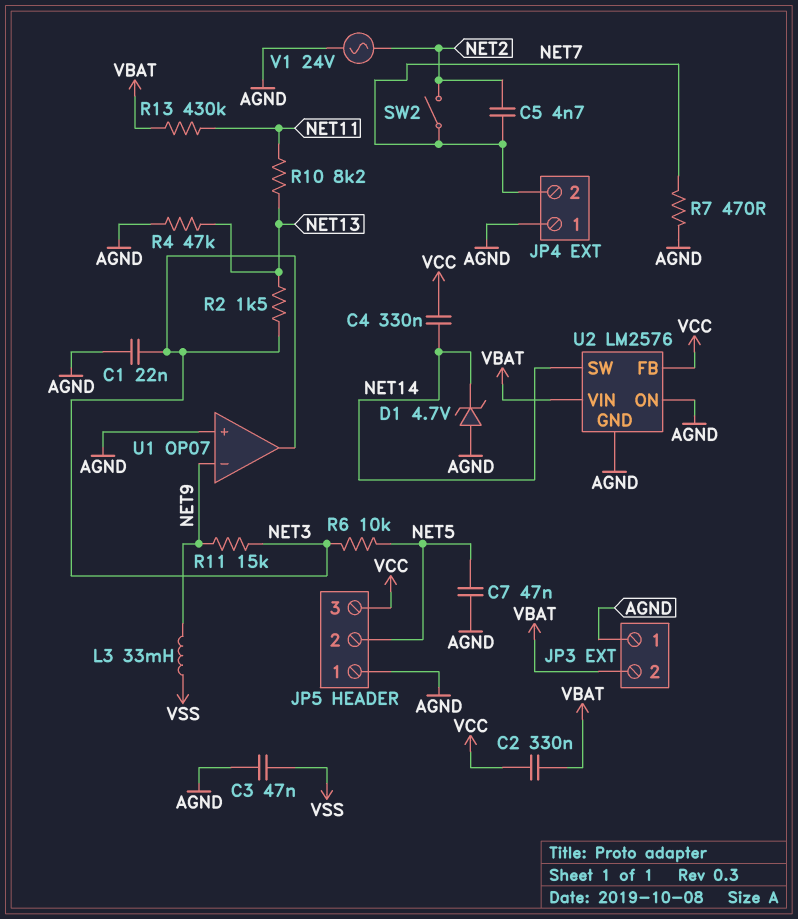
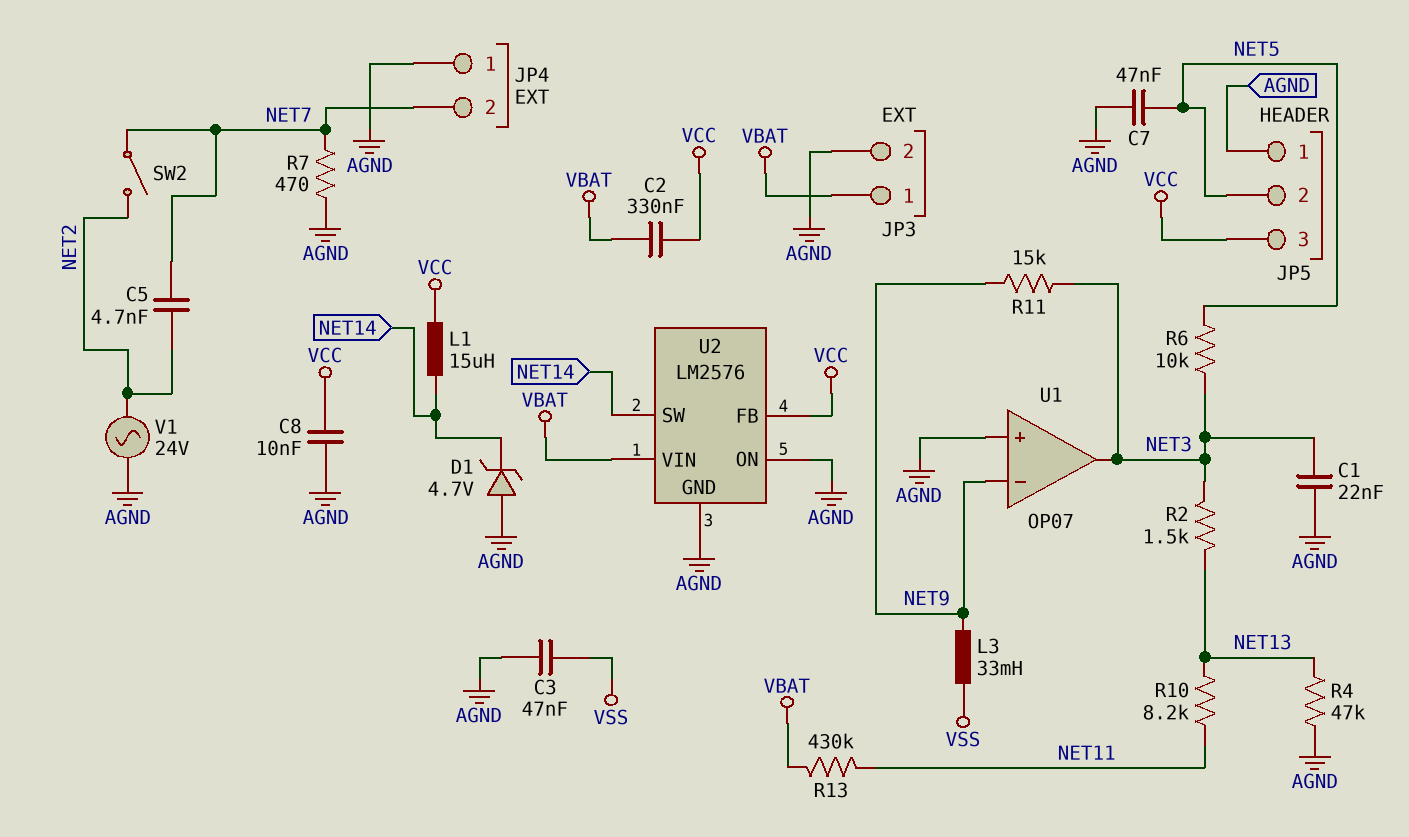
C4: 330nF (NET14, VCC) -> none
C8: none -> 10nF (AGND, VCC)
JP3 pin 1: AGND -> VBAT
JP3 pin 2: VBAT -> AGND
L1: none -> 15uH (NET14, VCC)

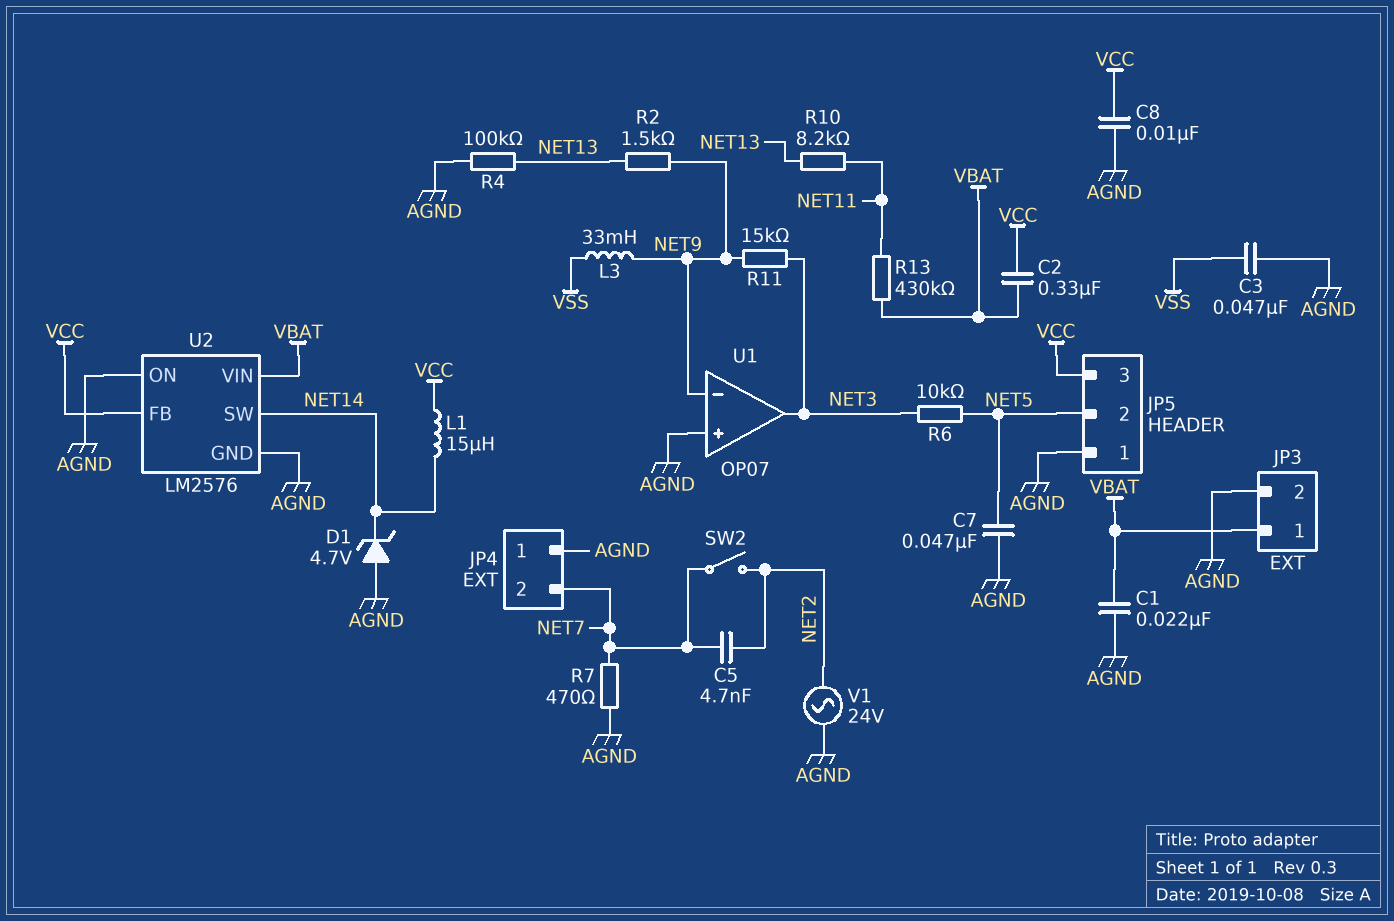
C1: 22nF (AGND, NET3) -> 22nF (AGND, VBAT)
R2: 1.5k (NET3, NET13) -> 1.5k (NET9, NET13)
R4: 47k (AGND, NET13) -> 100k (AGND, NET13)

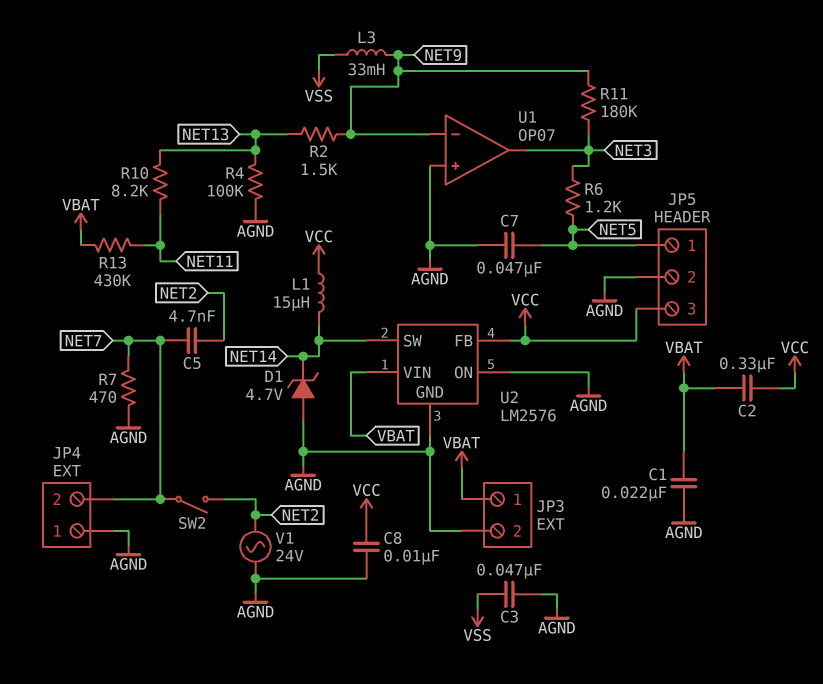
JP5 pin 1: AGND -> NET5
JP5 pin 2: NET5 -> AGND
R6: 10k (NET3, NET5) -> 1.2k (NET3, NET5)
R11: 15k (NET3, NET9) -> 180k (NET3, NET9)

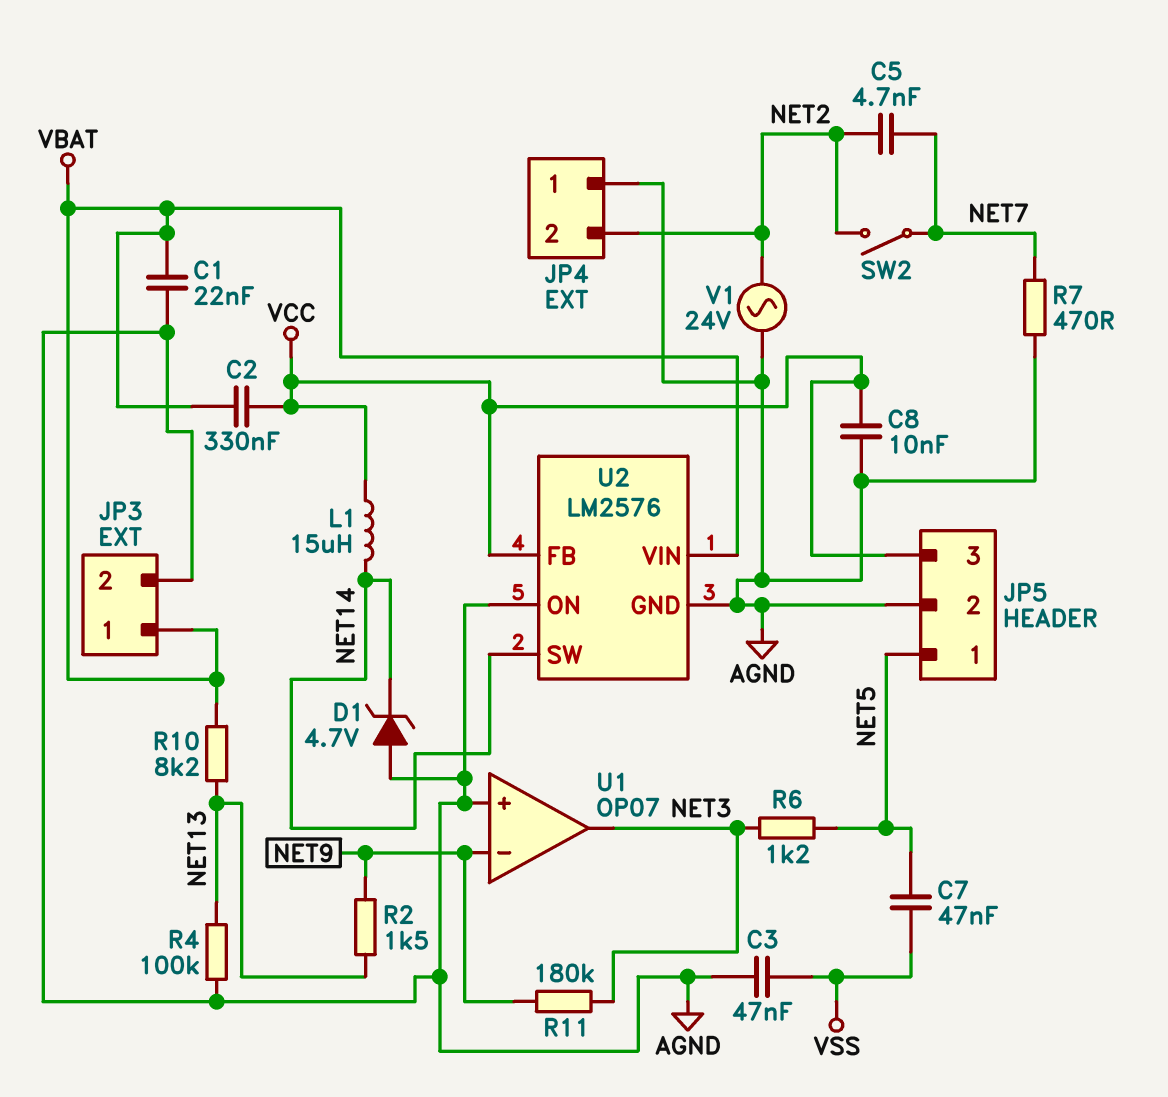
C7: 47nF (AGND, NET5) -> 47nF (NET5, VSS)
JP4 pin 2: NET7 -> NET2
L3: 33mH (NET9, VSS) -> none
R10: 8.2k (NET11, NET13) -> 8.2k (NET13, VBAT)
R13: 430k (NET11, VBAT) -> none

